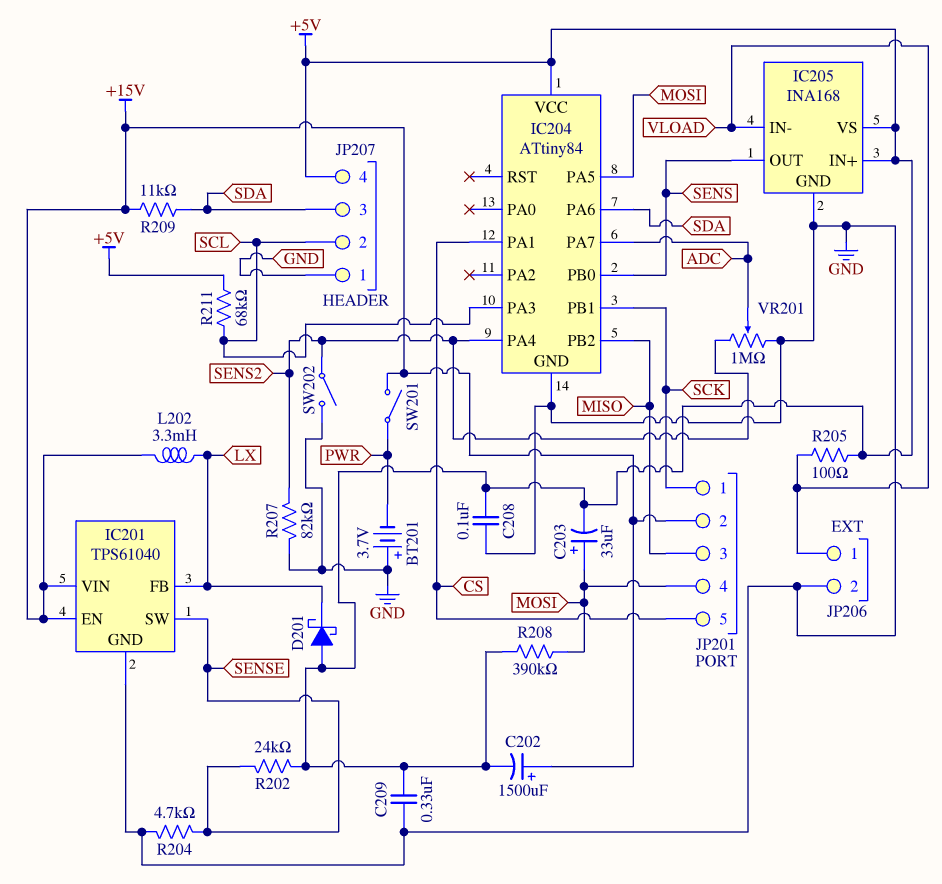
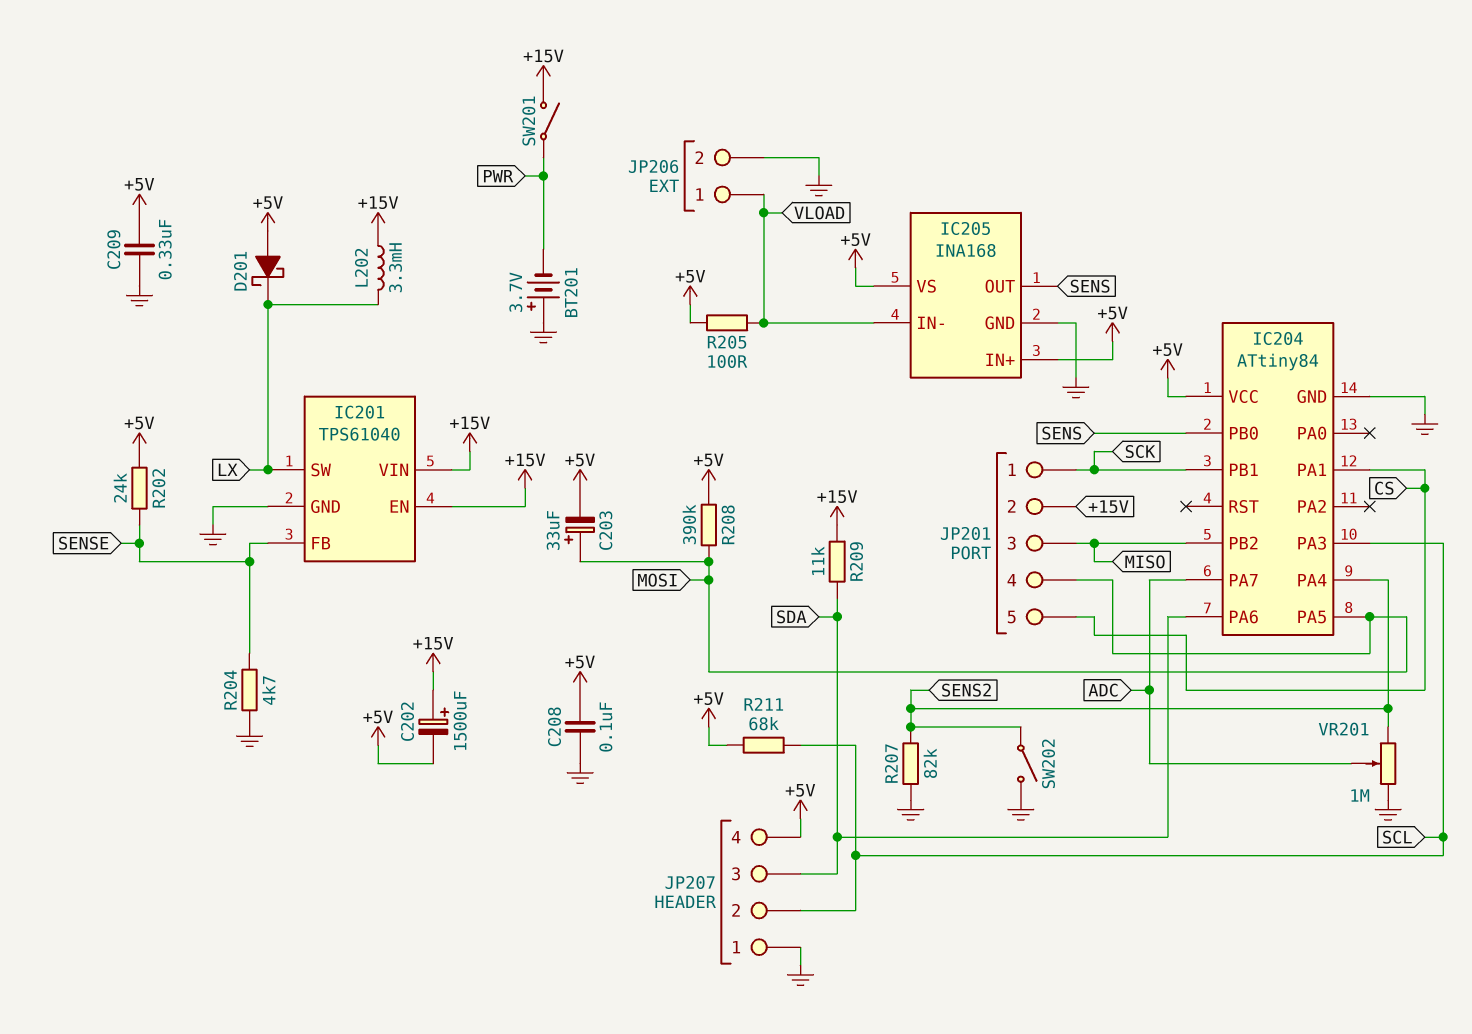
IC201 pin FB: LX -> SENSE
IC201 pin SW: SENSE -> LX

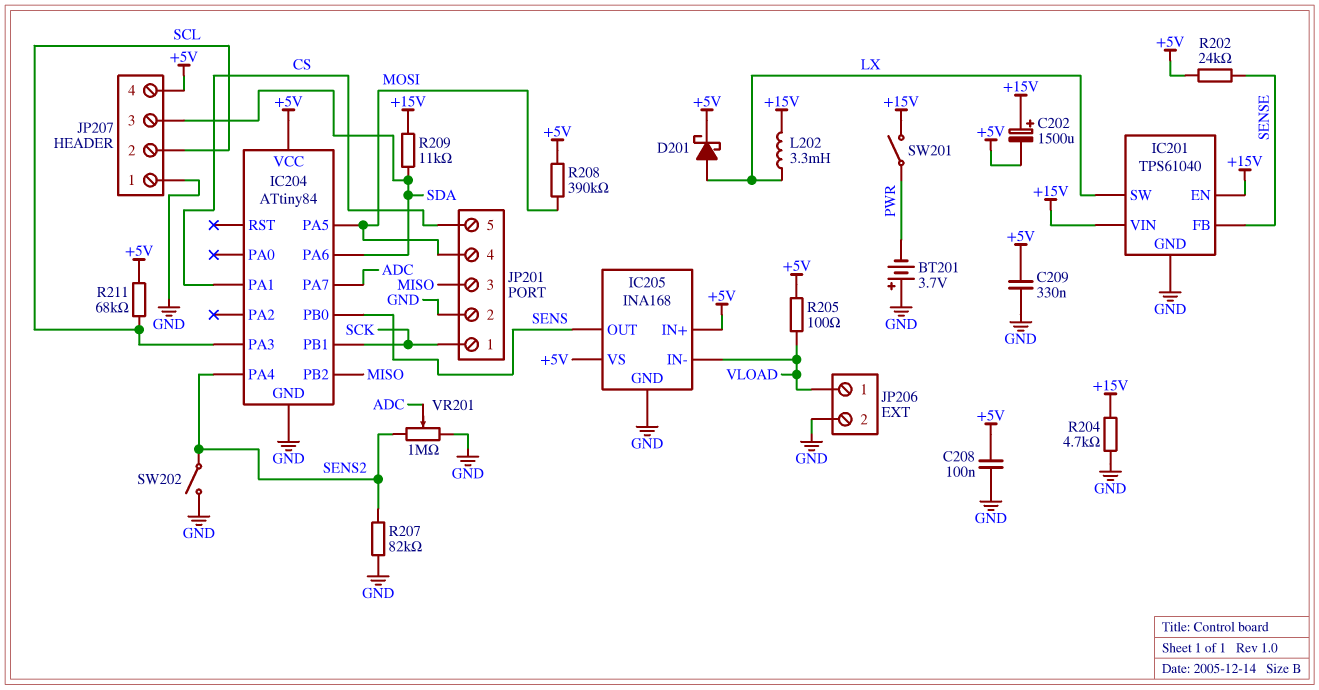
C203: 33uF (plus MOSI, minus +5V) -> none
D201: schottky (A +5V, K LX) -> schottky (A LX, K +5V)
JP201 pin 2: +15V -> GND
R204: 4.7k (GND, SENSE) -> 4.7k (+15V, GND)

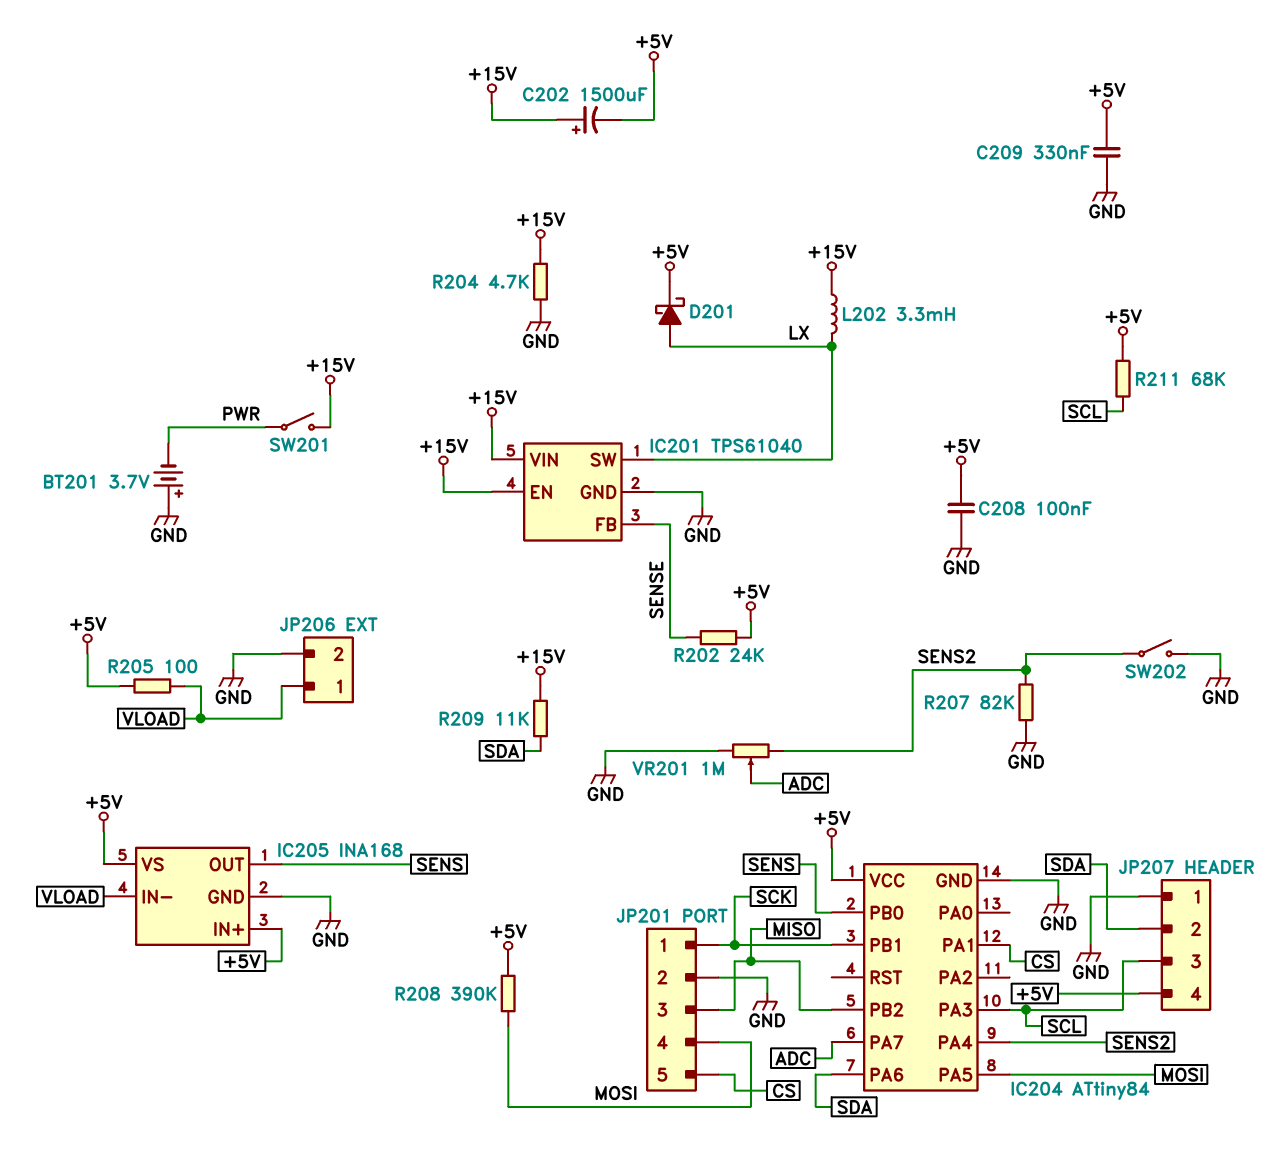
JP207 pin 2: SCL -> SDA
JP207 pin 3: SDA -> SCL

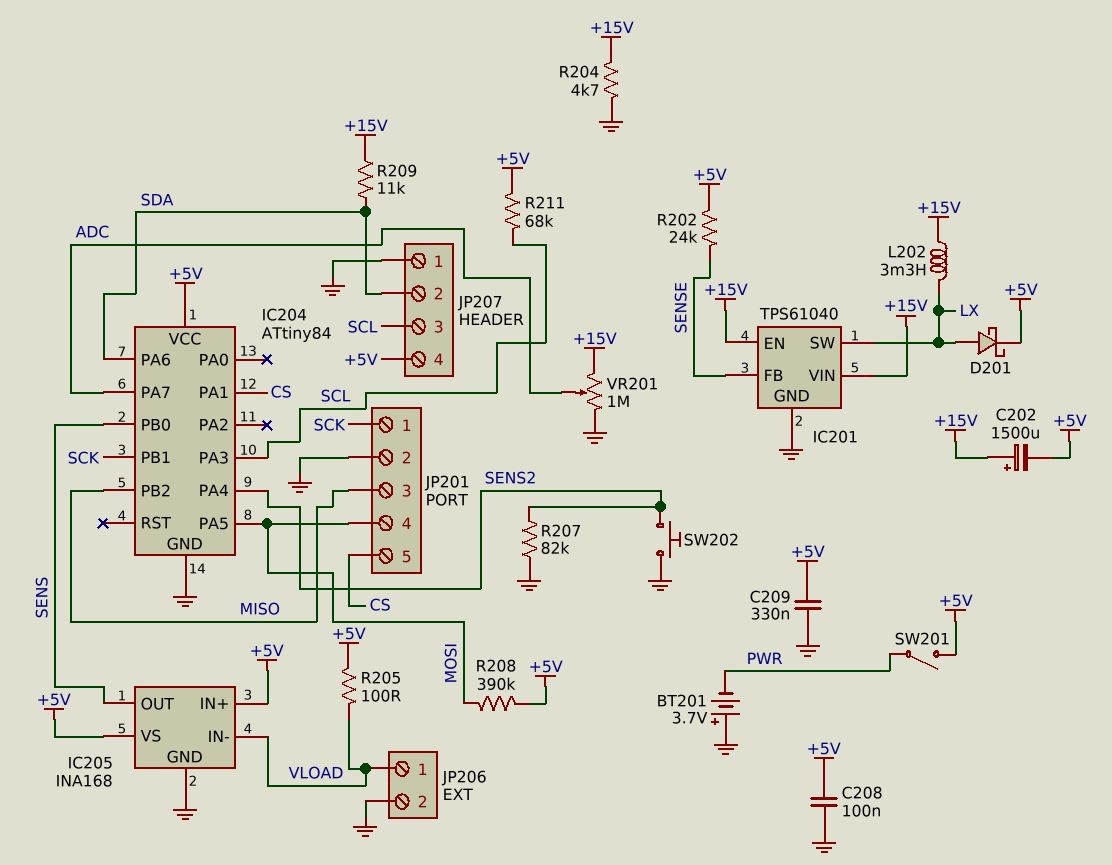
SW201: switch (+15V, PWR) -> switch (+5V, PWR)
SW202: switch (GND, SENS2) -> button (GND, SENS2)
VR201: 1M (GND, SENS2, wiper ADC) -> 1M (+15V, GND, wiper ADC)

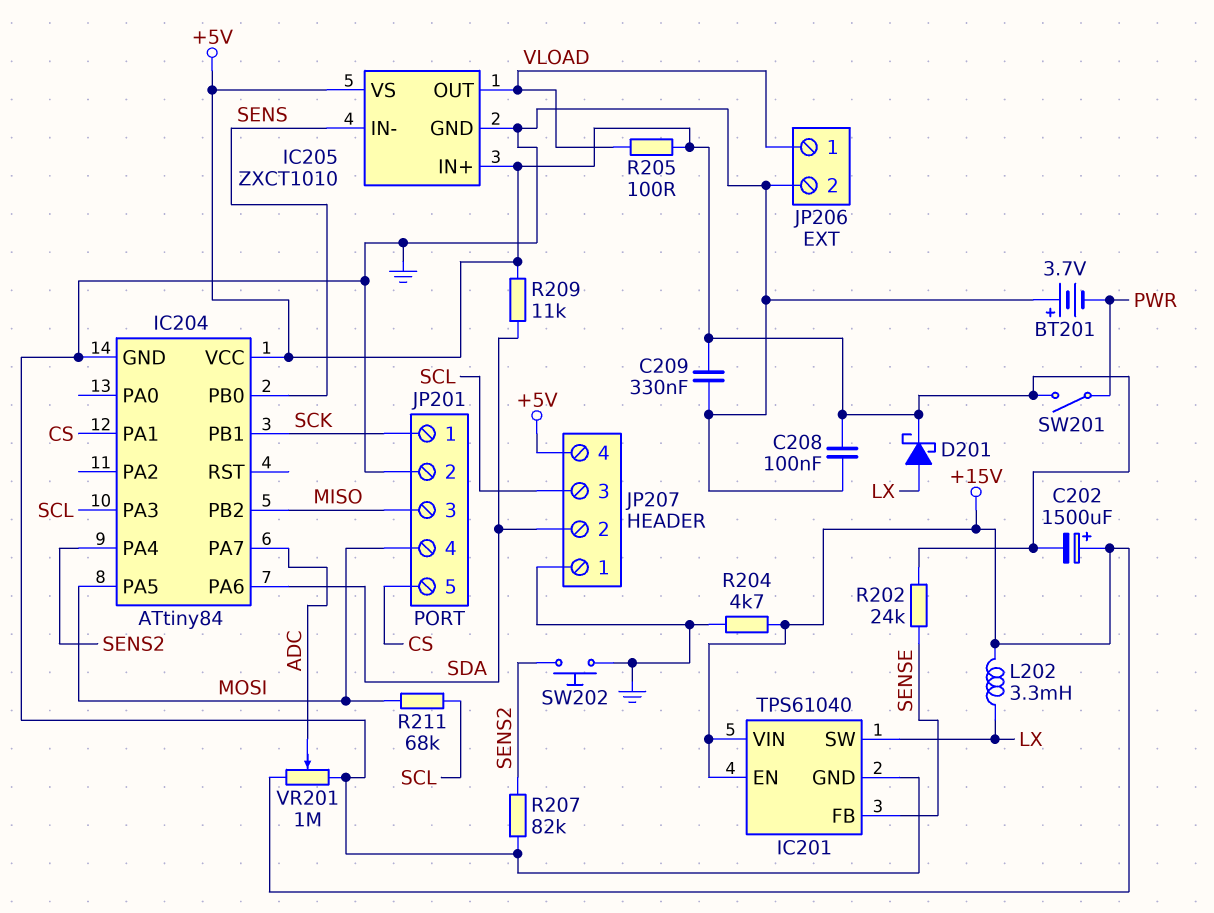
IC205: INA168 -> ZXCT1010
IC205 pin IN-: VLOAD -> SENS
IC205 pin OUT: SENS -> VLOAD
R208: 390k (+5V, MOSI) -> none
R209: 11k (+15V, SDA) -> 11k (+5V, SDA)
R211: 68k (+5V, SCL) -> 68k (MOSI, SCL)

